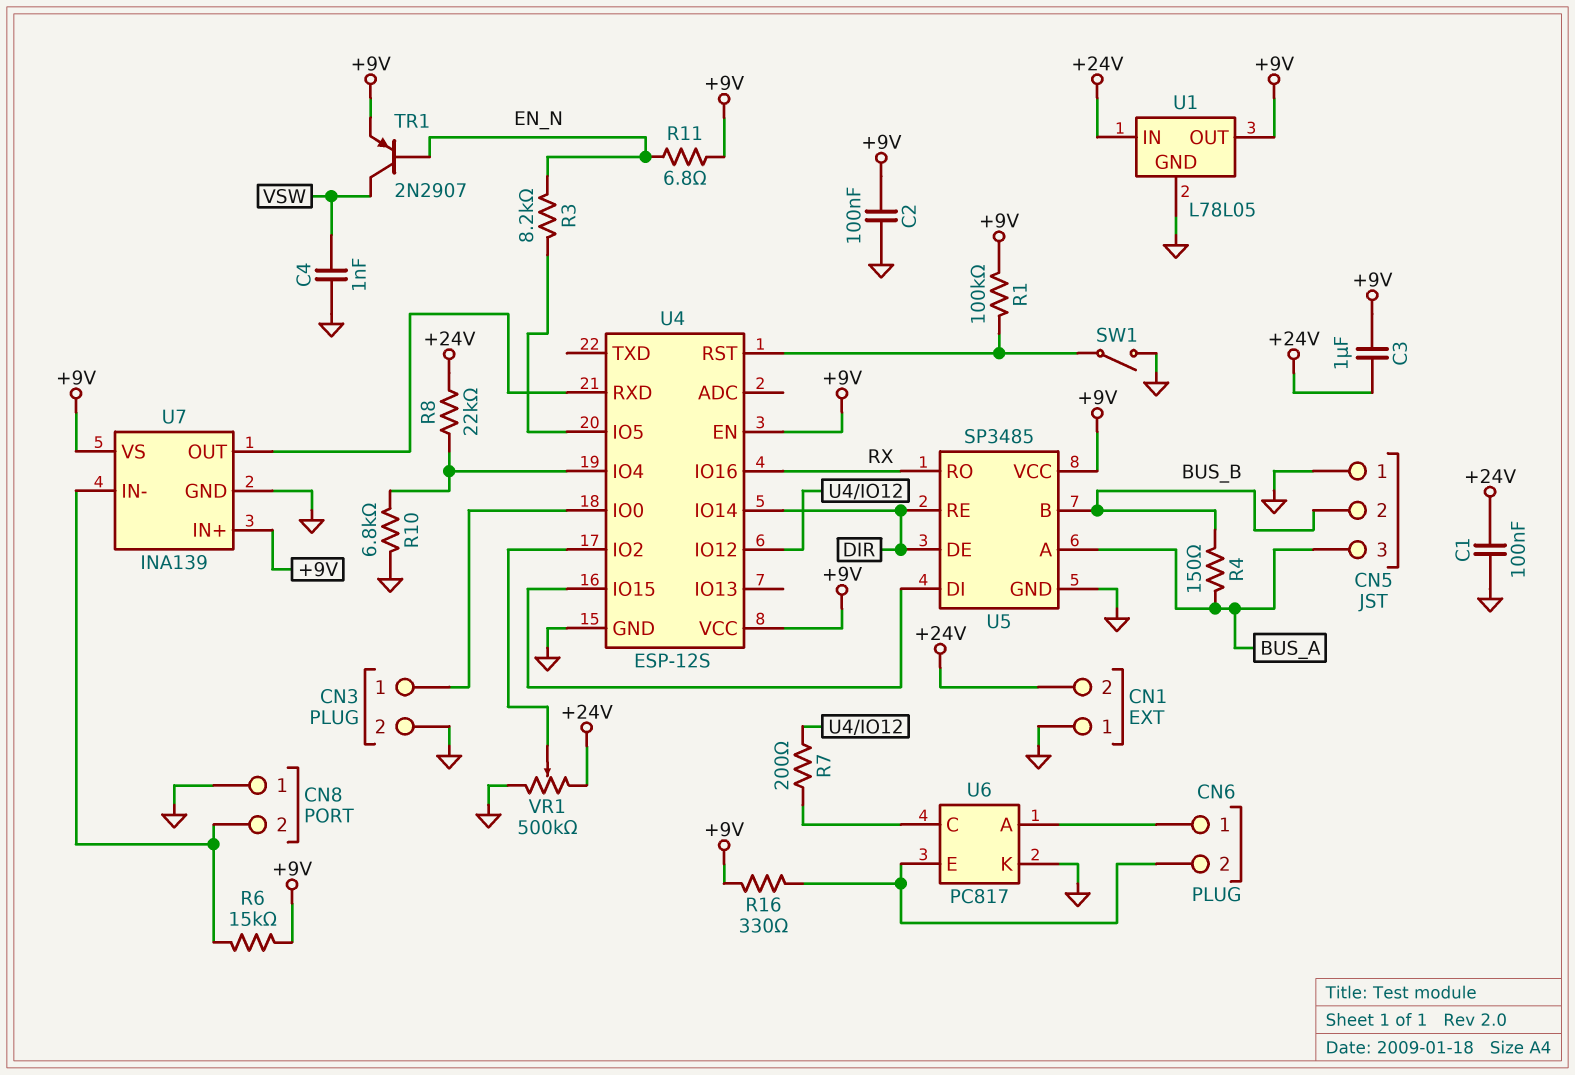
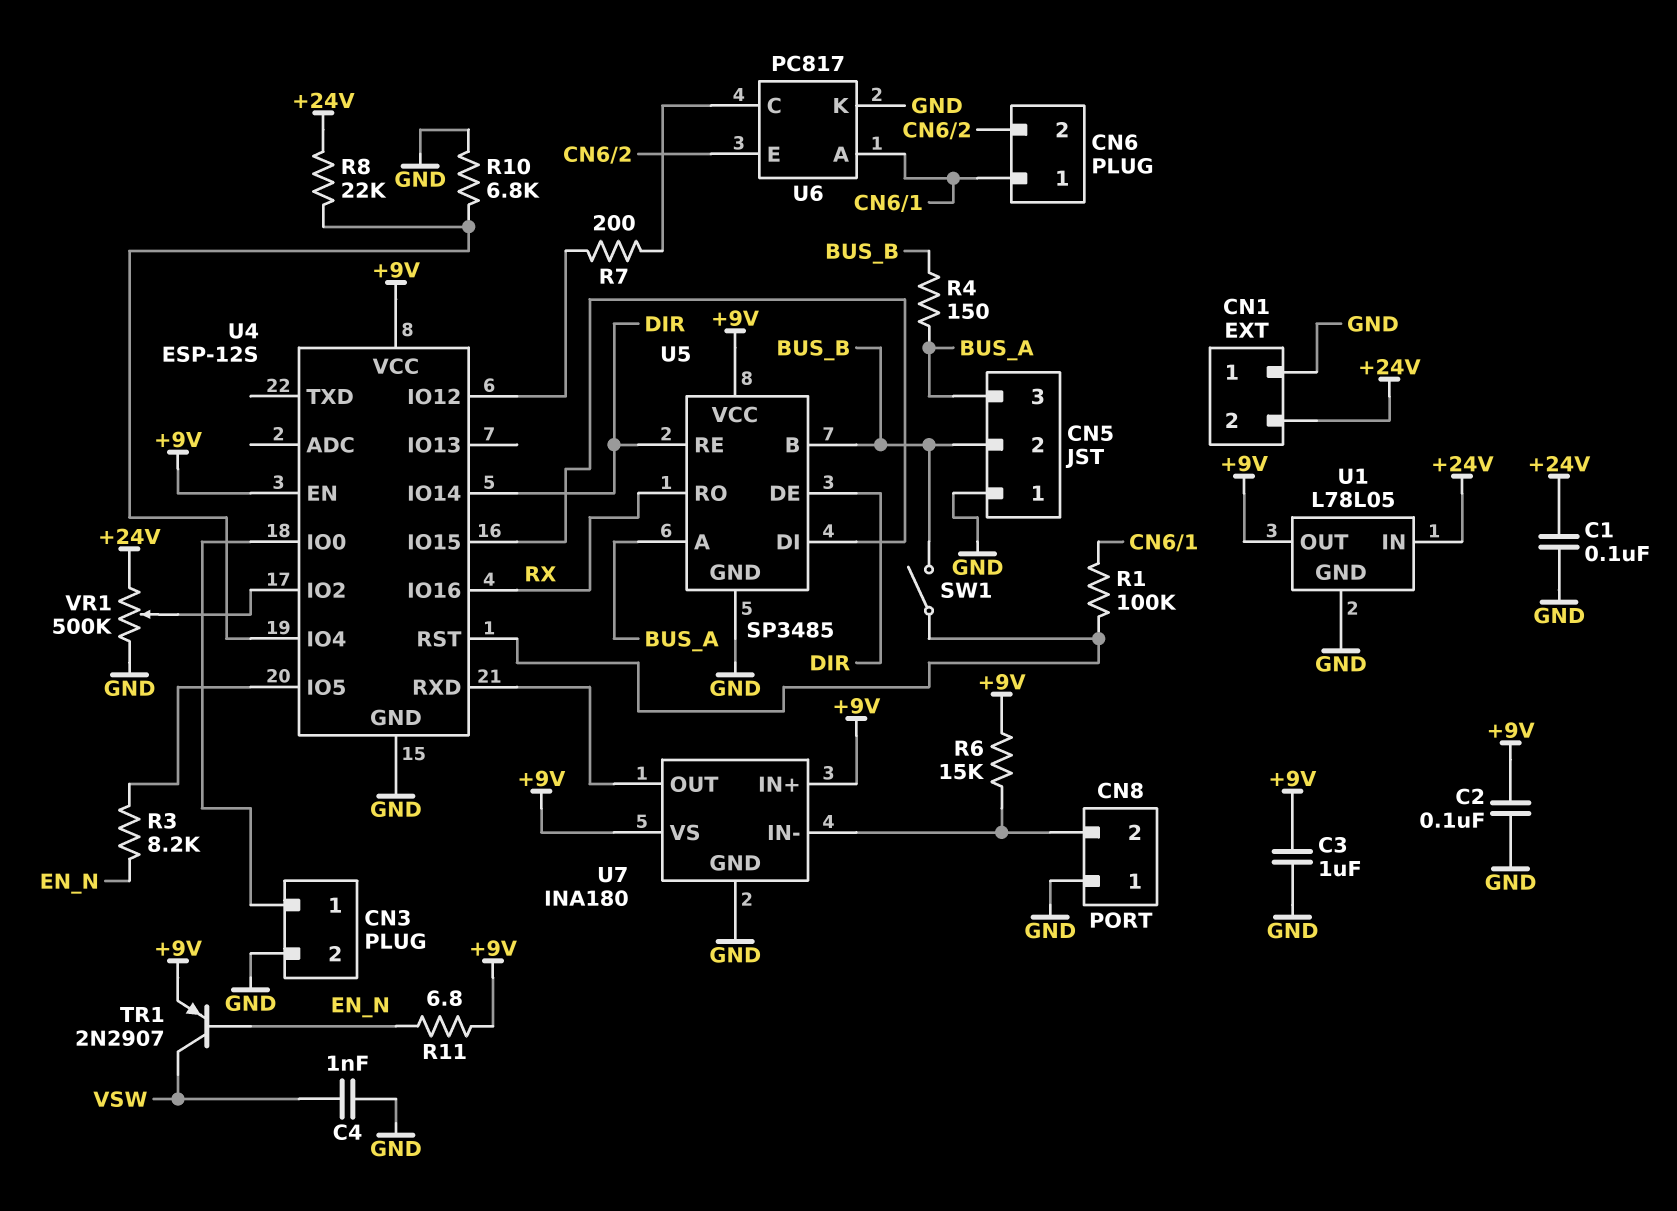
C3: 1uF (+9V, +24V) -> 1uF (+9V, GND)
R1: 100k (+9V, U4/RST) -> 100k (CN6/1, U4/RST)
R16: 330 (+9V, CN6/2) -> none
SW1: switch (GND, U4/RST) -> switch (BUS_B, U4/RST)
U7: INA139 -> INA180

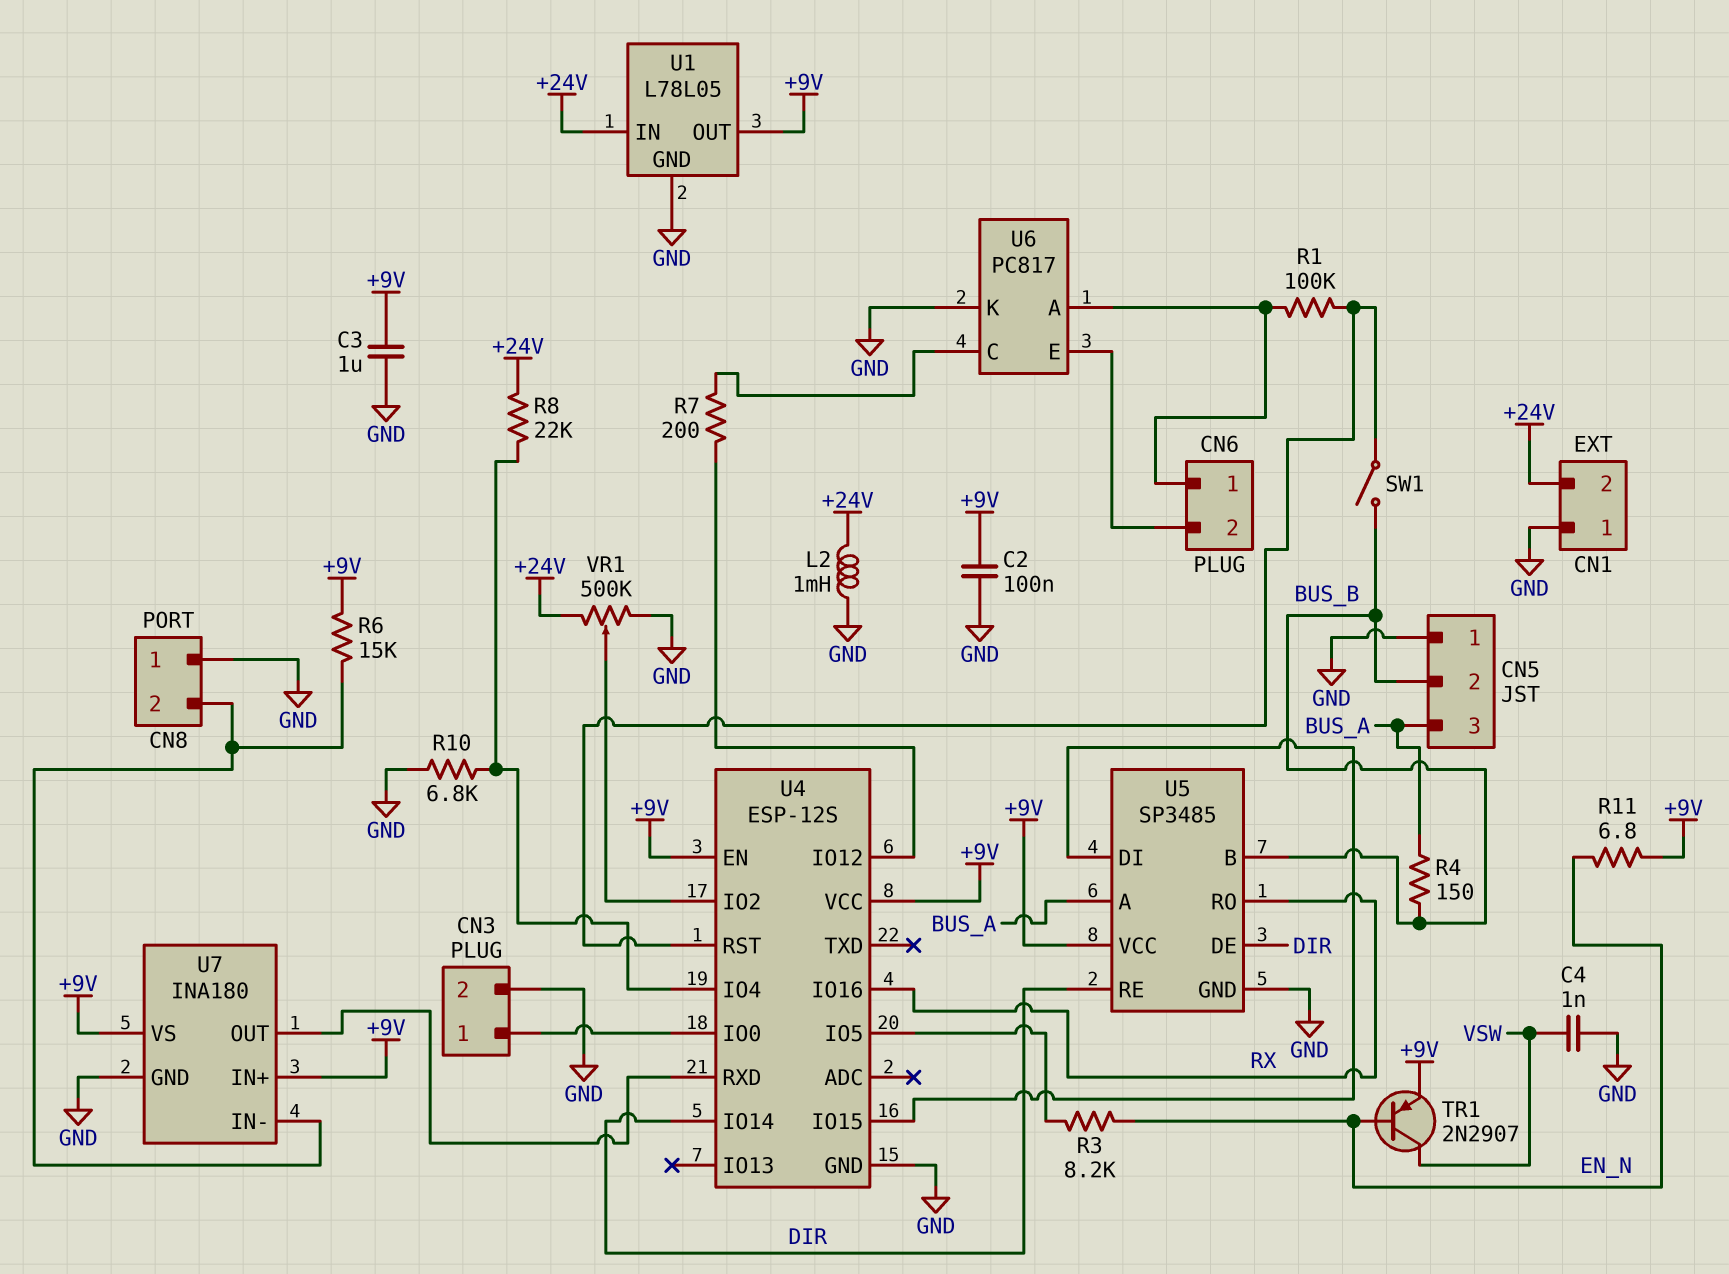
C1: 100nF (+24V, GND) -> none
L2: none -> 1mH (+24V, GND)

